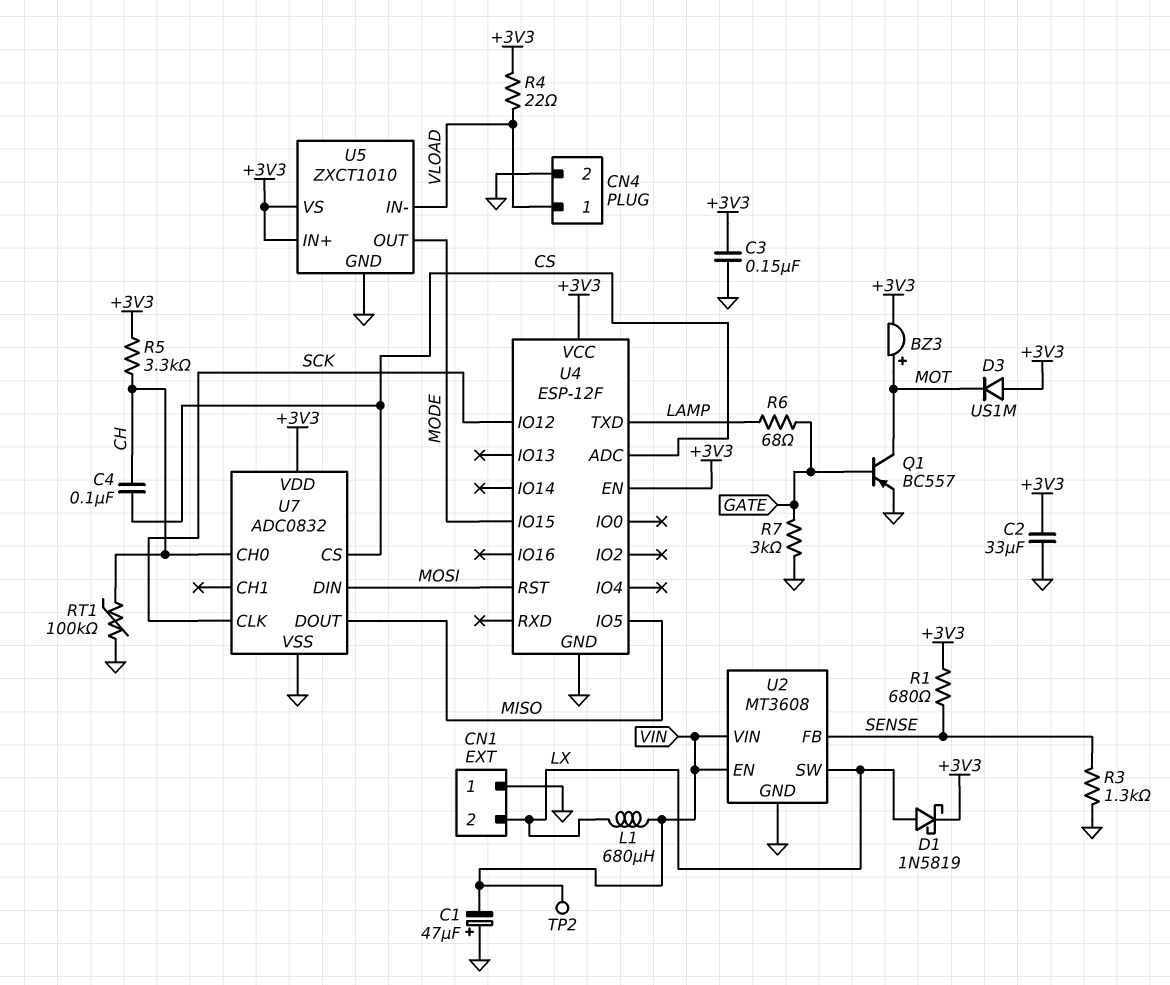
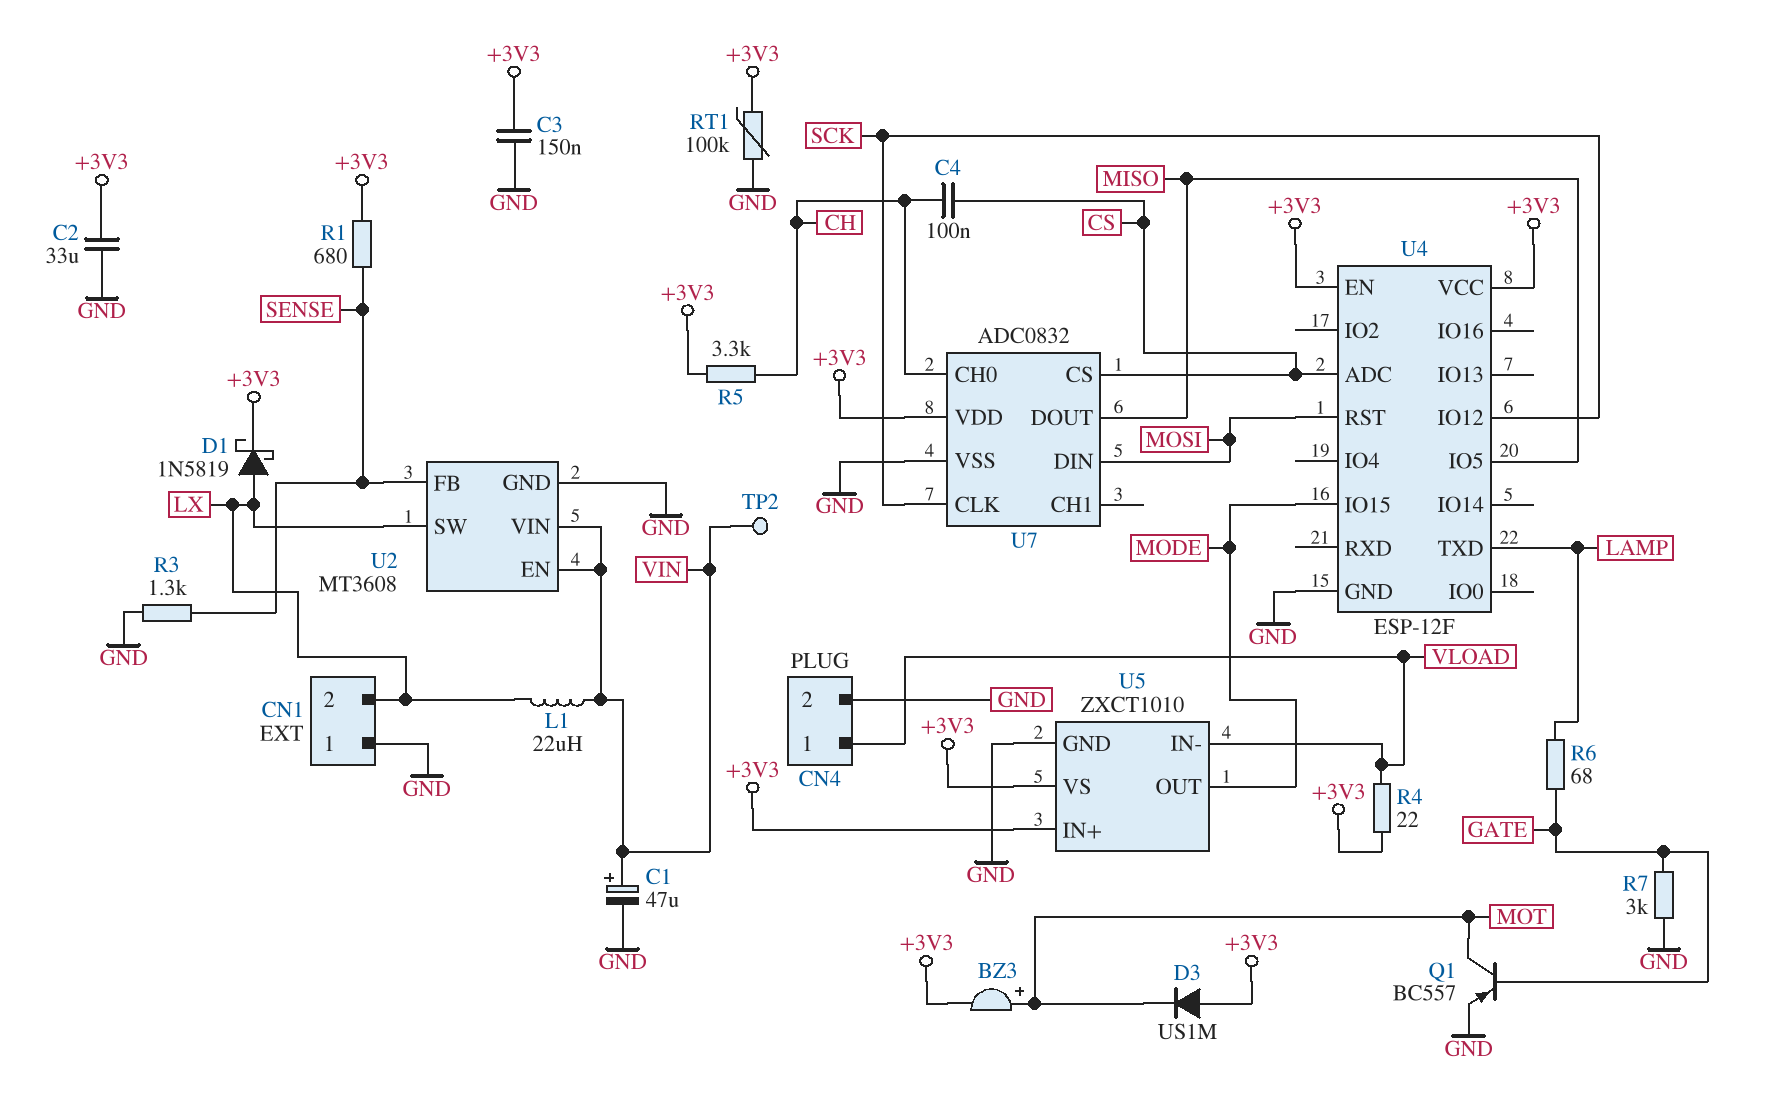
C1: 47uF (plus GND, minus VIN) -> 47uF (plus VIN, minus GND)
L1: 680uH (LX, VIN) -> 22uH (LX, VIN)
RT1: 100k (CH, GND) -> 100k (+3V3, GND)

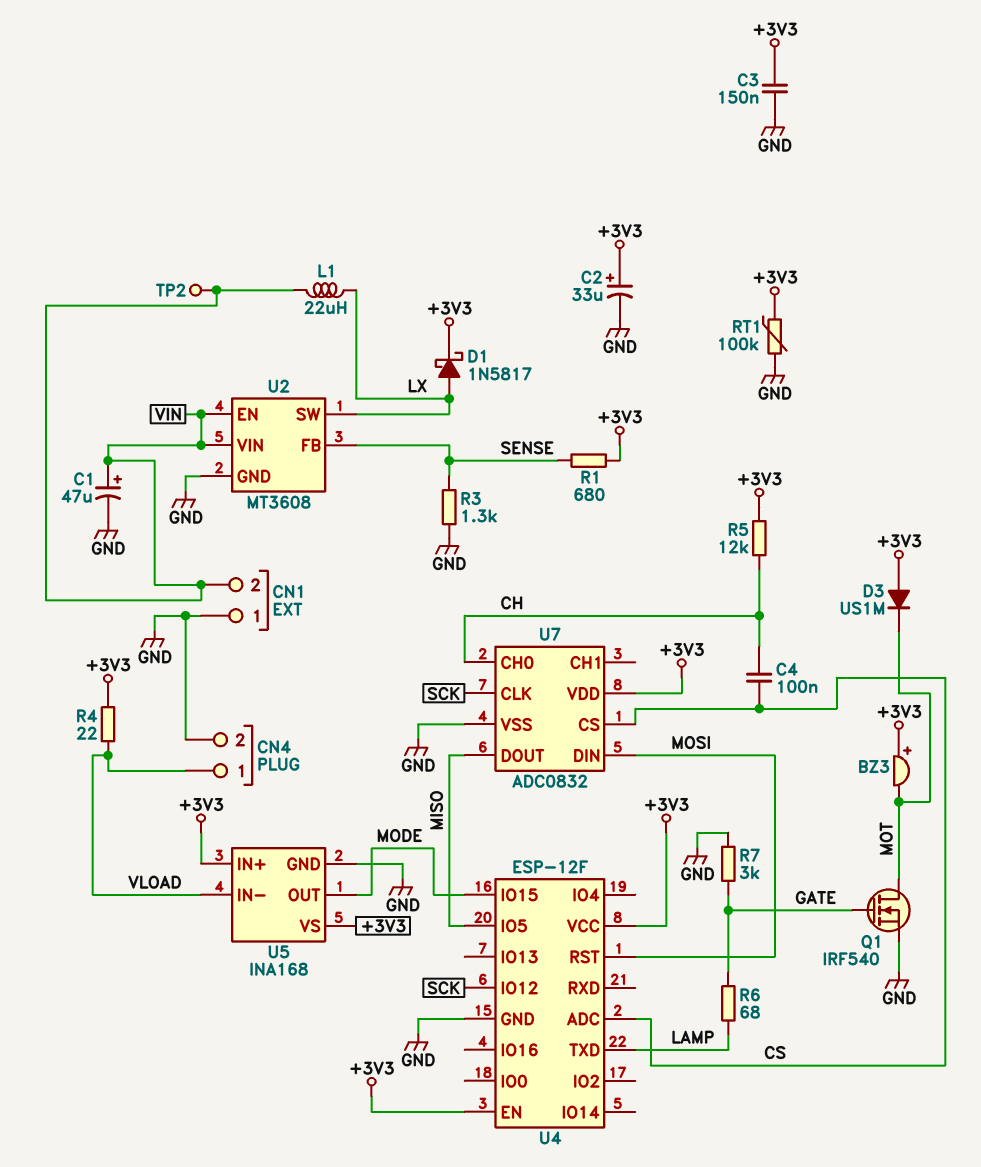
BZ3: buzzer (plus MOT, minus +3V3) -> buzzer (plus +3V3, minus MOT)
C2: 33uF (+3V3, GND) -> 33uF (plus +3V3, minus GND)
CN1 pin 2: LX -> VIN
D1: schottky 1N5819 (A LX, K +3V3) -> schottky 1N5817 (A LX, K +3V3)
Q1: PNP BC557 (B GATE, C MOT, E GND) -> NMOS IRF540 (G GATE, D MOT, S GND)
R5: 3.3k (+3V3, CH) -> 12k (+3V3, CH)
U5: ZXCT1010 -> INA168

